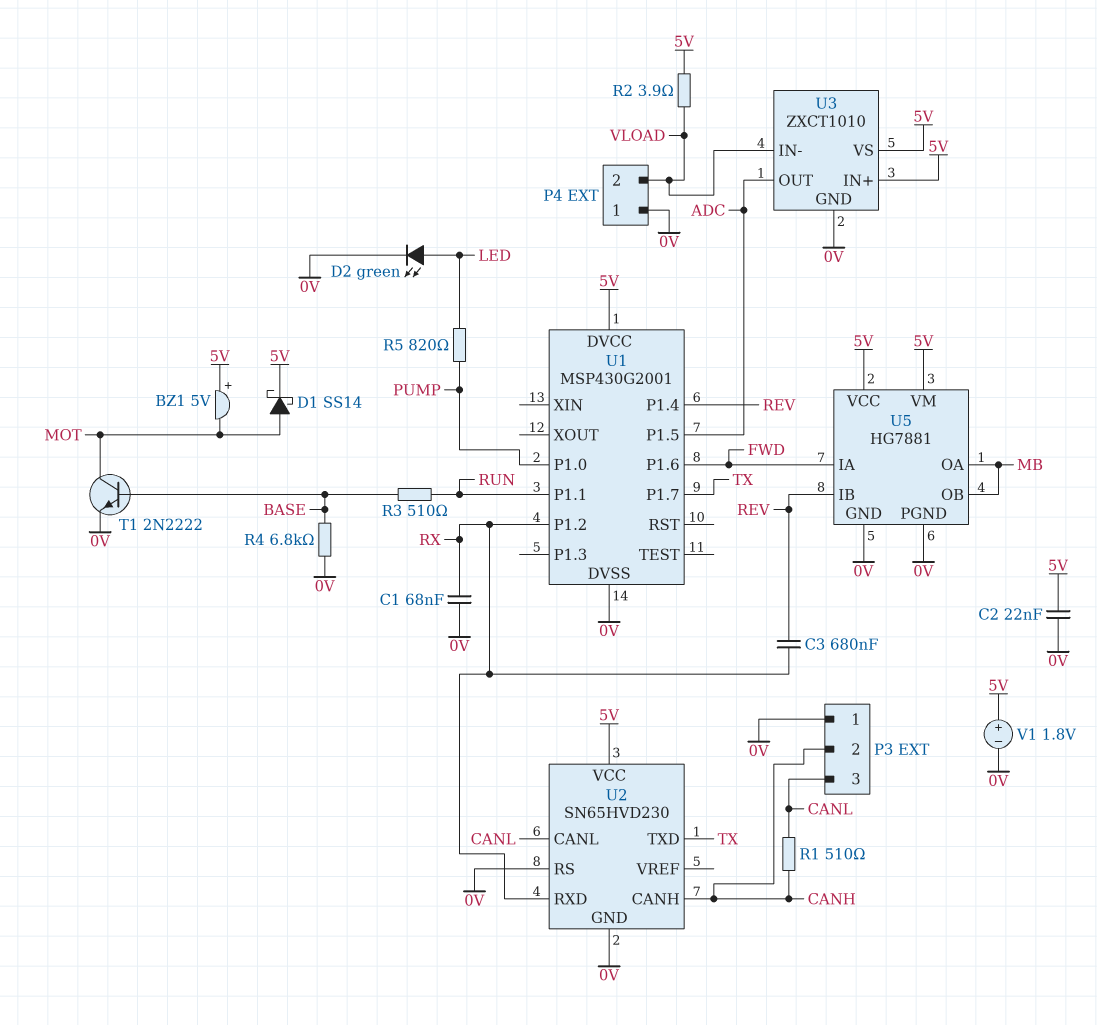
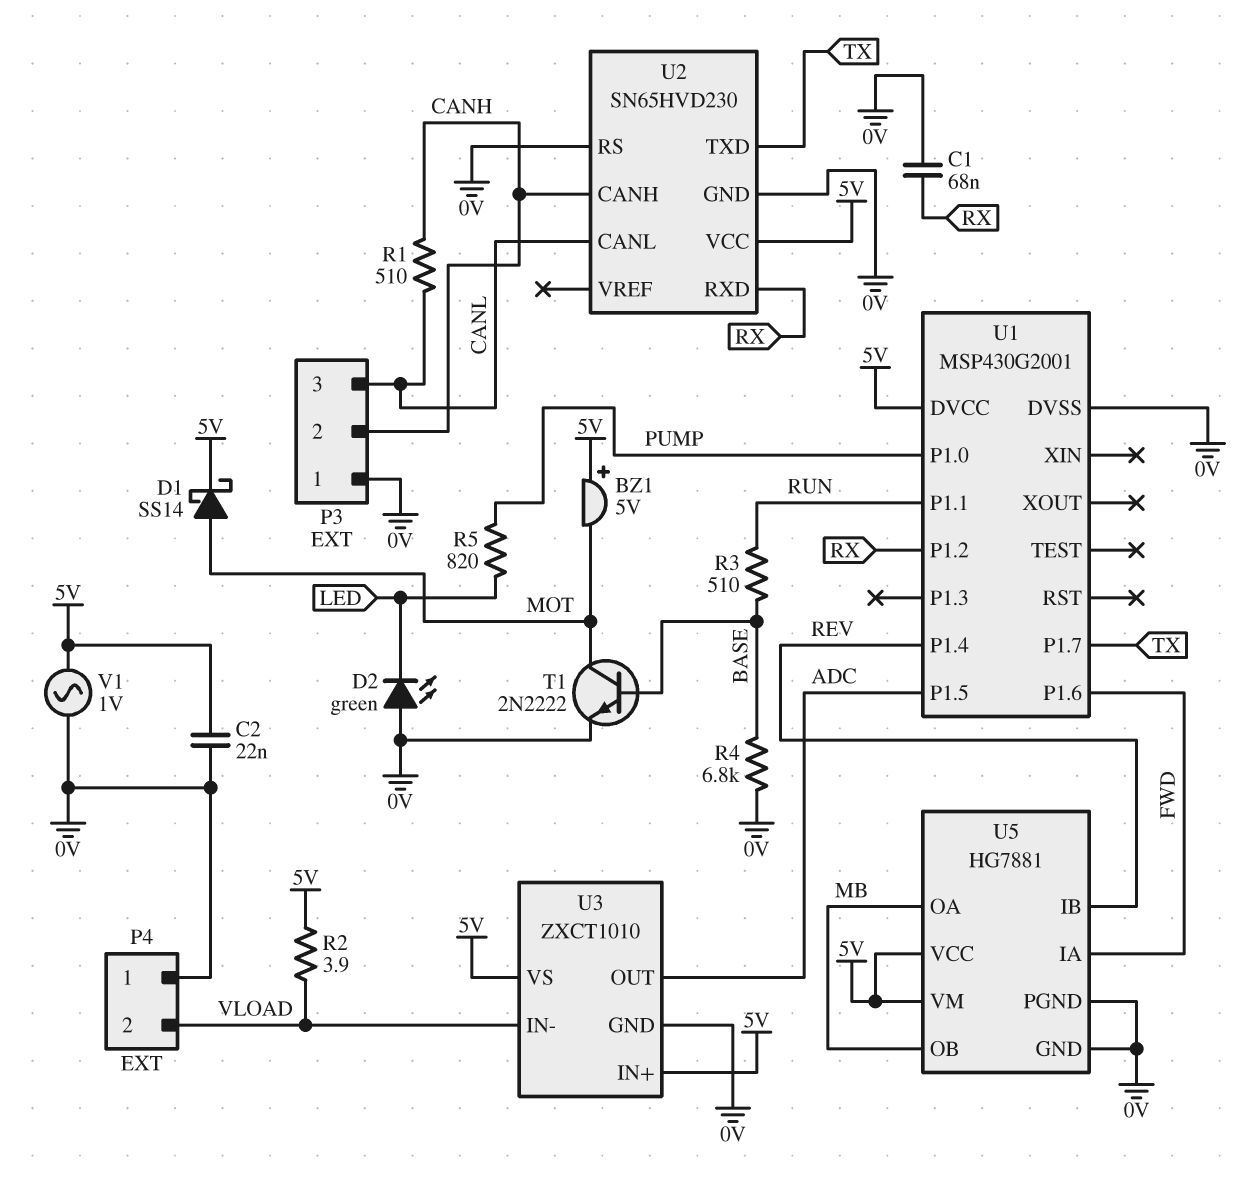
C3: 680nF (REV, RX) -> none
D2: LED green (A LED, K 0V) -> LED green (A 0V, K LED)
V1: 1.8V (plus 5V, minus 0V) -> AC 1V (0V, 5V)

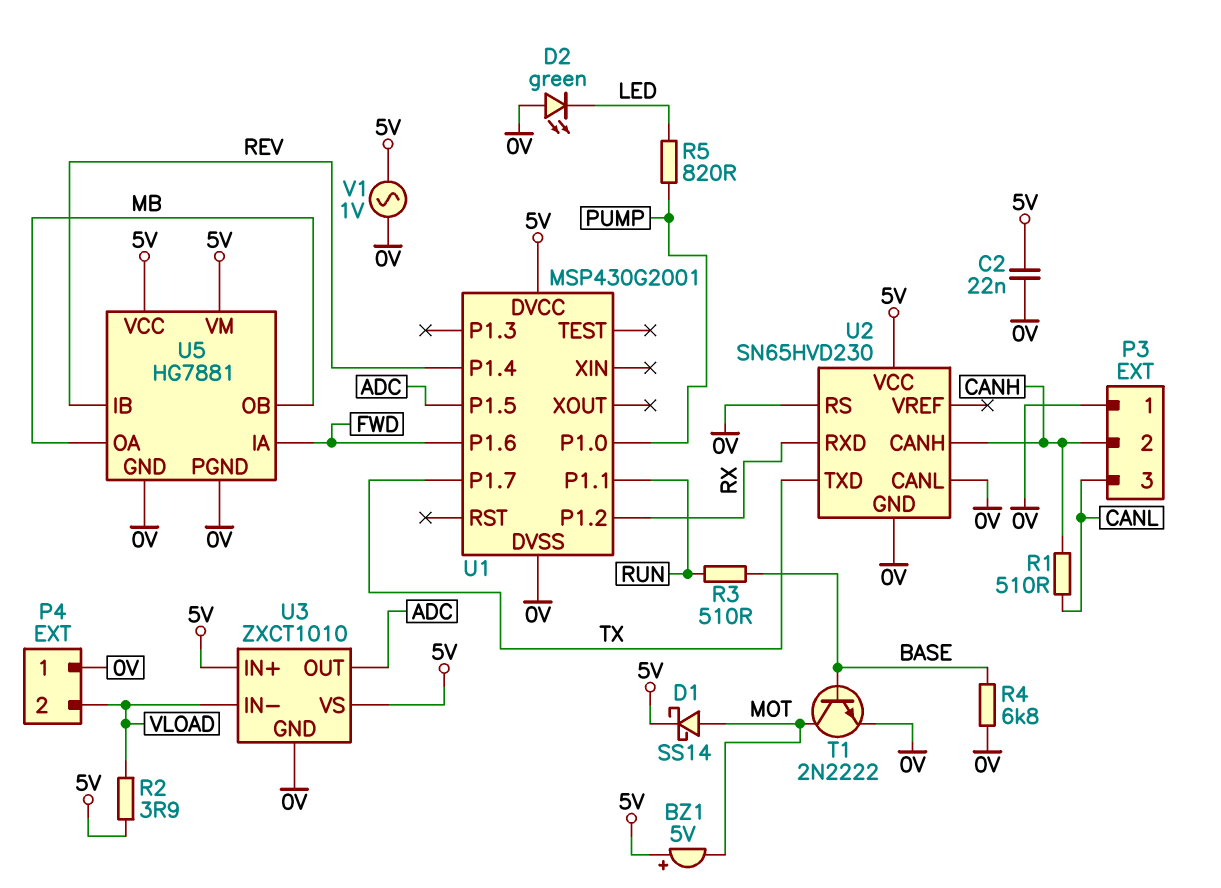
C1: 68nF (0V, RX) -> none
U2 pin CANL: CANL -> 0V

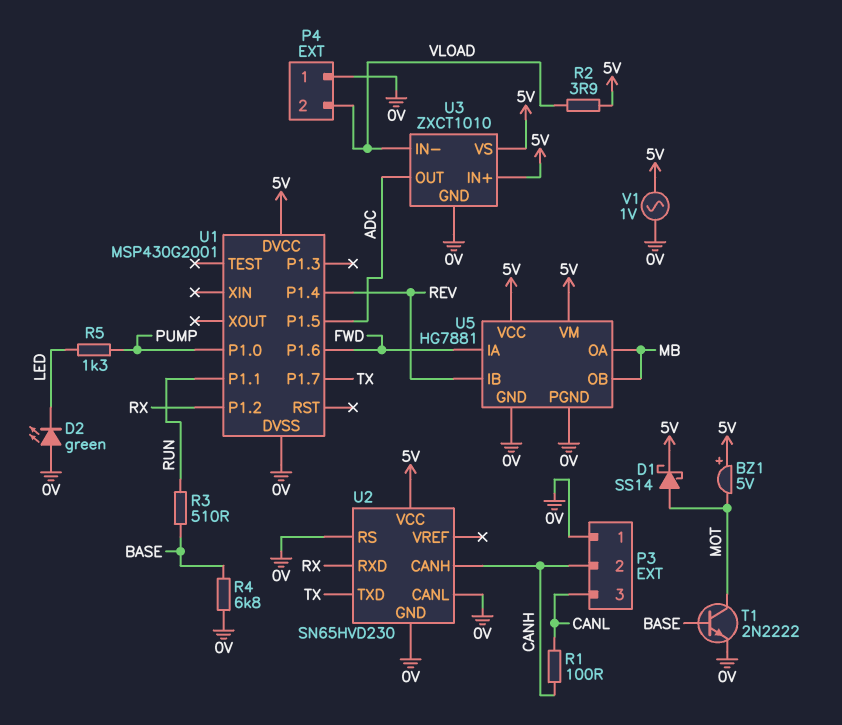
C2: 22nF (0V, 5V) -> none
R1: 510 (CANH, CANL) -> 100 (CANH, CANL)
R5: 820 (LED, PUMP) -> 1.3k (LED, PUMP)

